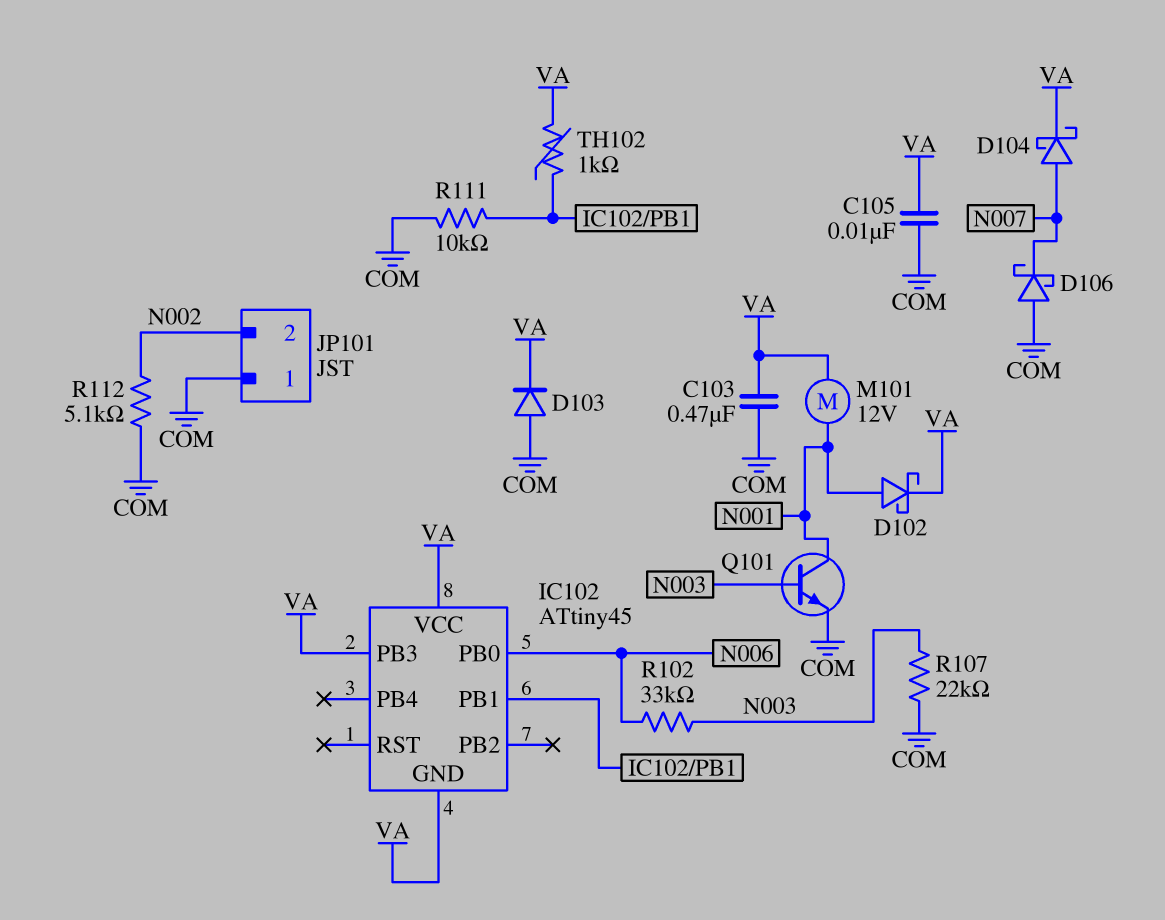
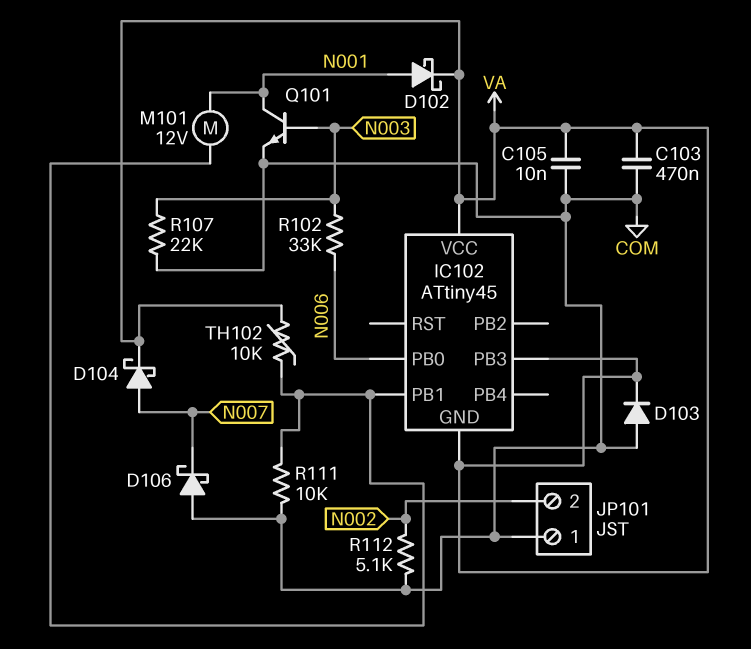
M101: motor 12V (N001, VA) -> motor 12V (IC102/PB1, N001)
TH102: 1k (IC102/PB1, VA) -> 10k (IC102/PB1, VA)

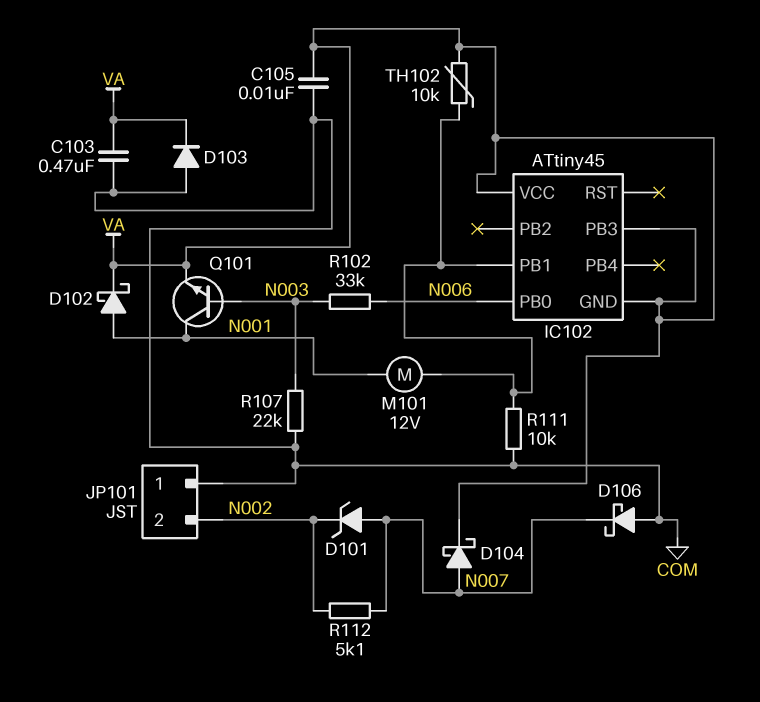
D101: none -> zener (A N007, K N002)
Q101: NPN (B N003, C N001, E COM) -> NPN (B N003, C N001, E VA)
R112: 5.1k (COM, N002) -> 5.1k (N002, N007)

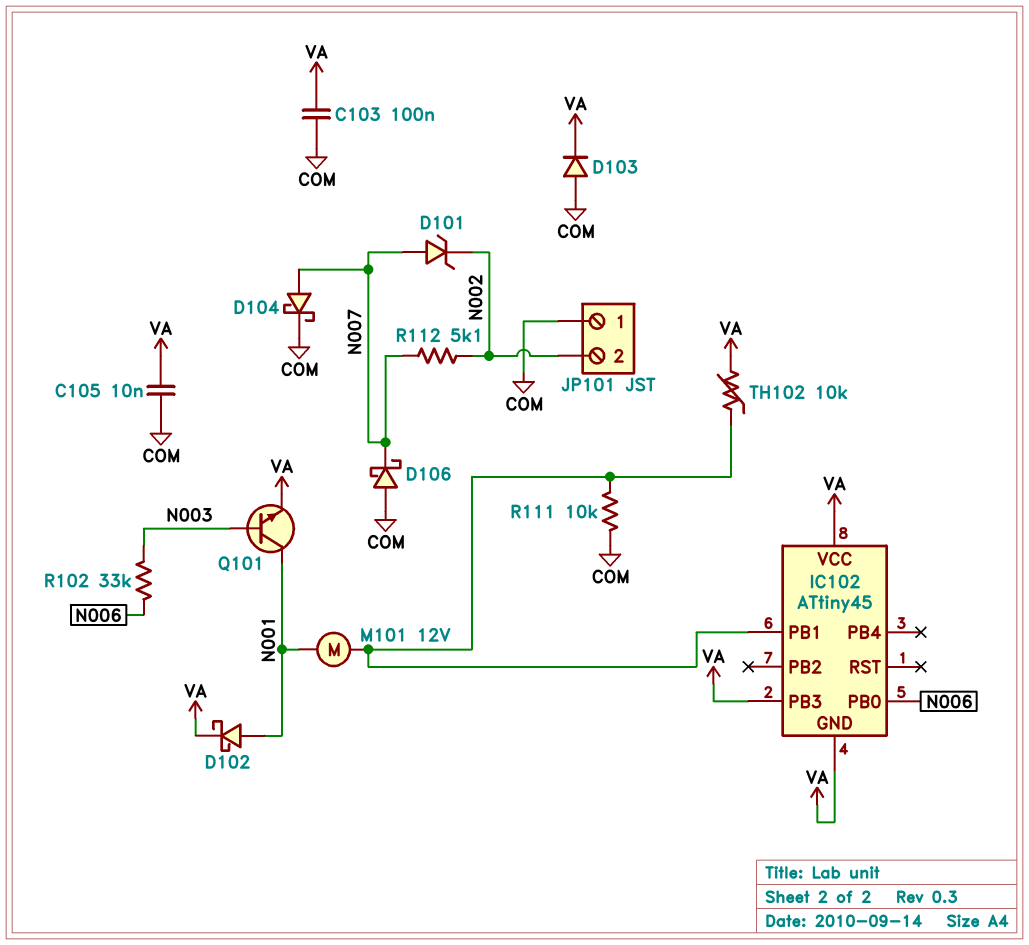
C103: 470nF (COM, VA) -> 100nF (COM, VA)
D104: schottky (A N007, K VA) -> schottky (A N007, K COM)
R107: 22k (COM, N003) -> none

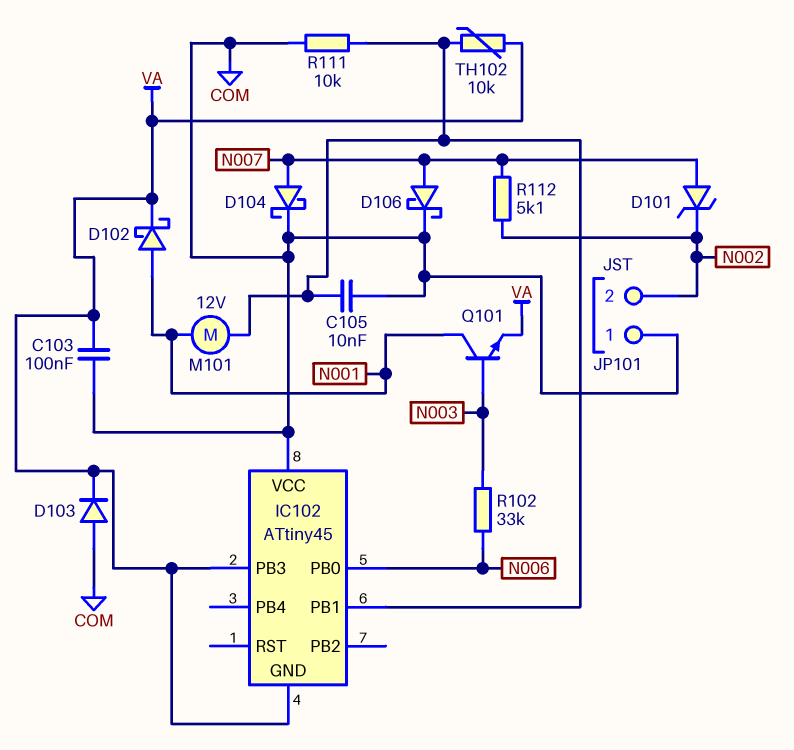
C105: 10nF (COM, VA) -> 10nF (COM, IC102/PB1)
D106: schottky (A COM, K N007) -> schottky (A N007, K COM)
IC102 pin VCC: VA -> COM

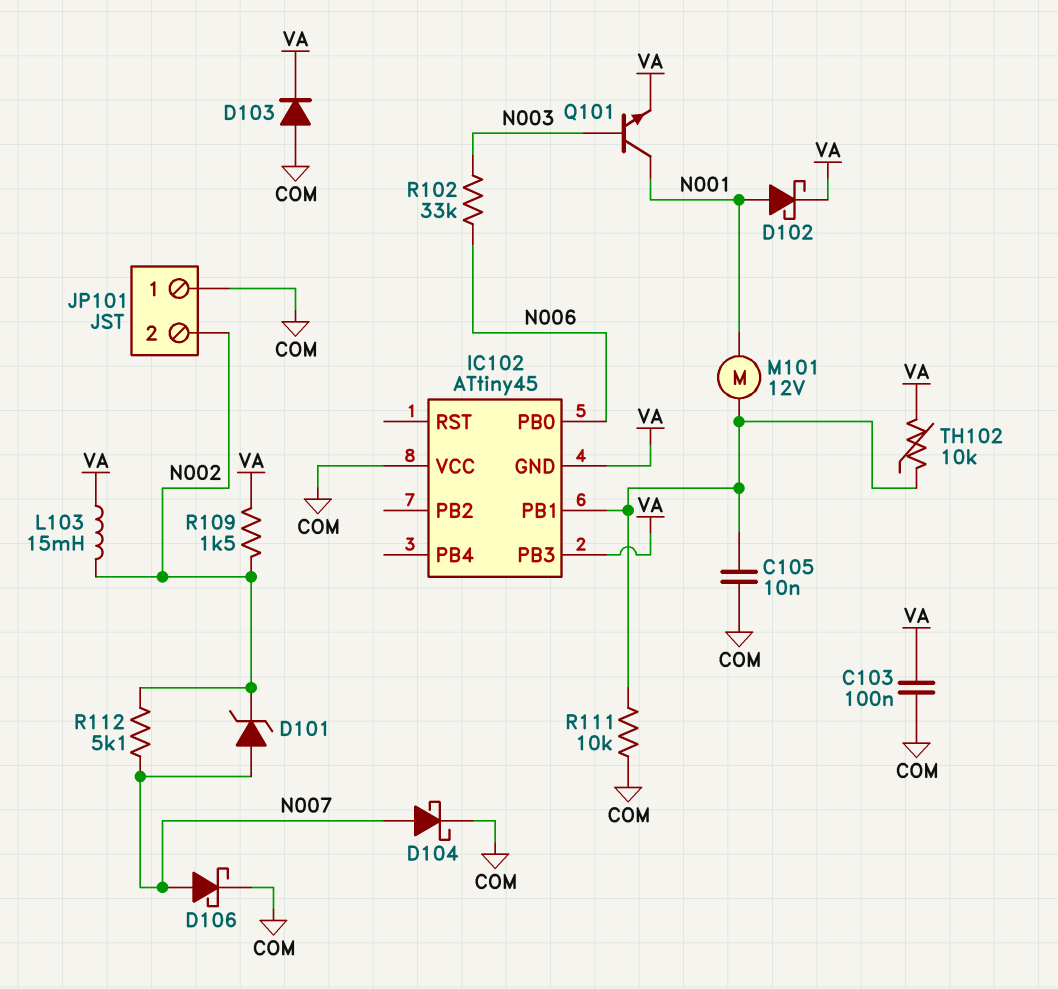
L103: none -> 15mH (N002, VA)
R109: none -> 1.5k (N002, VA)

